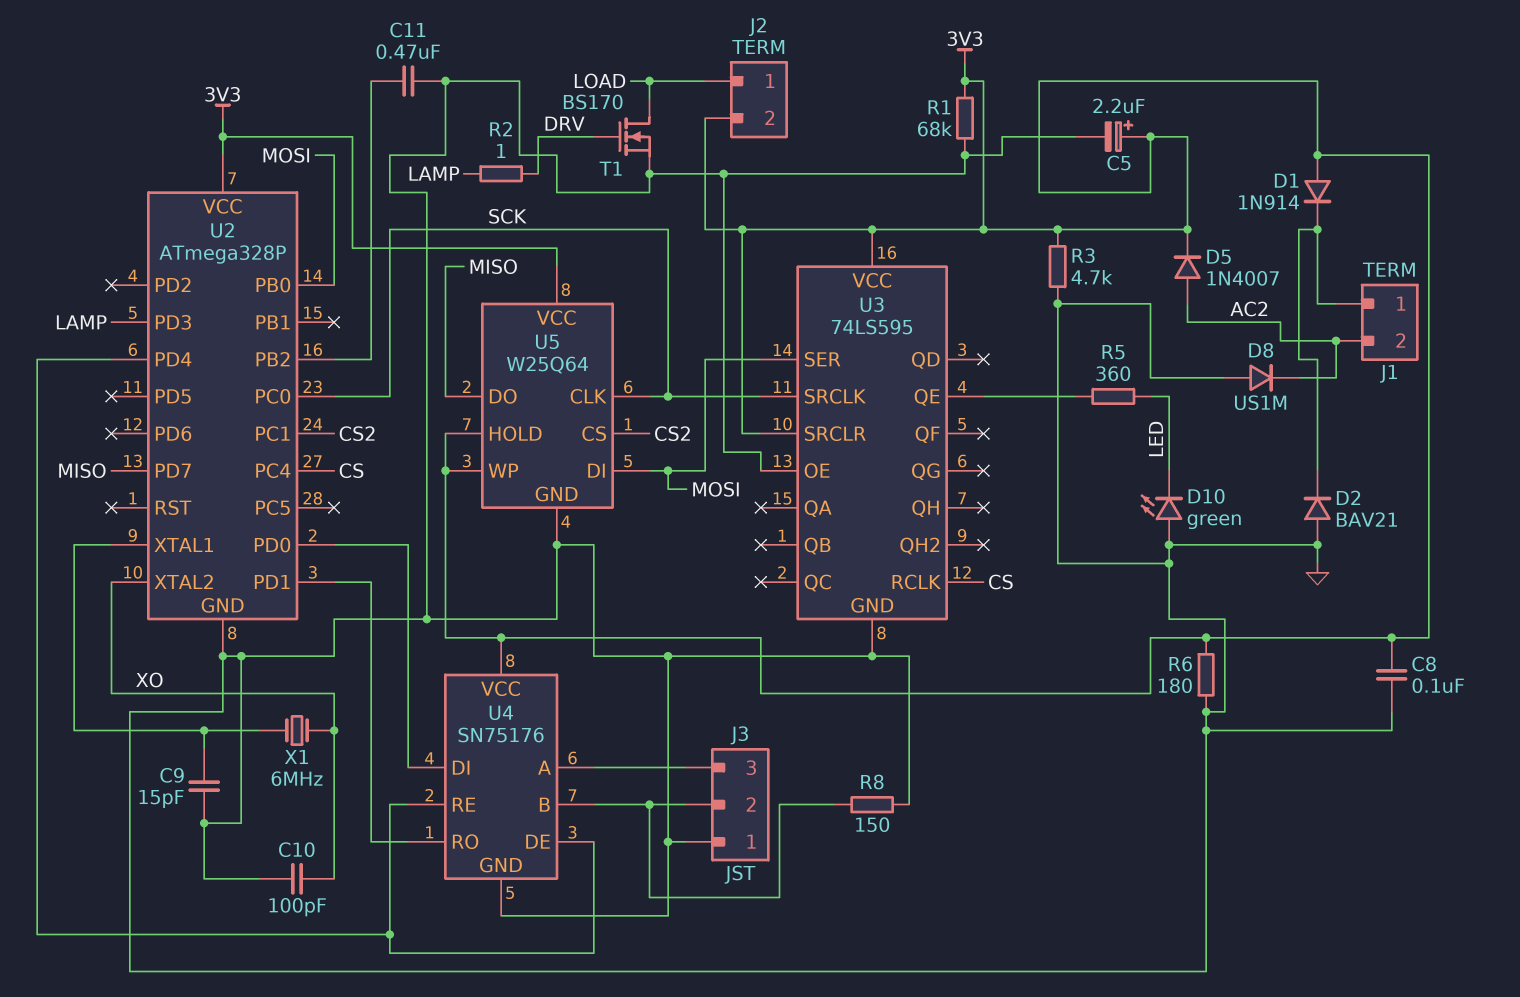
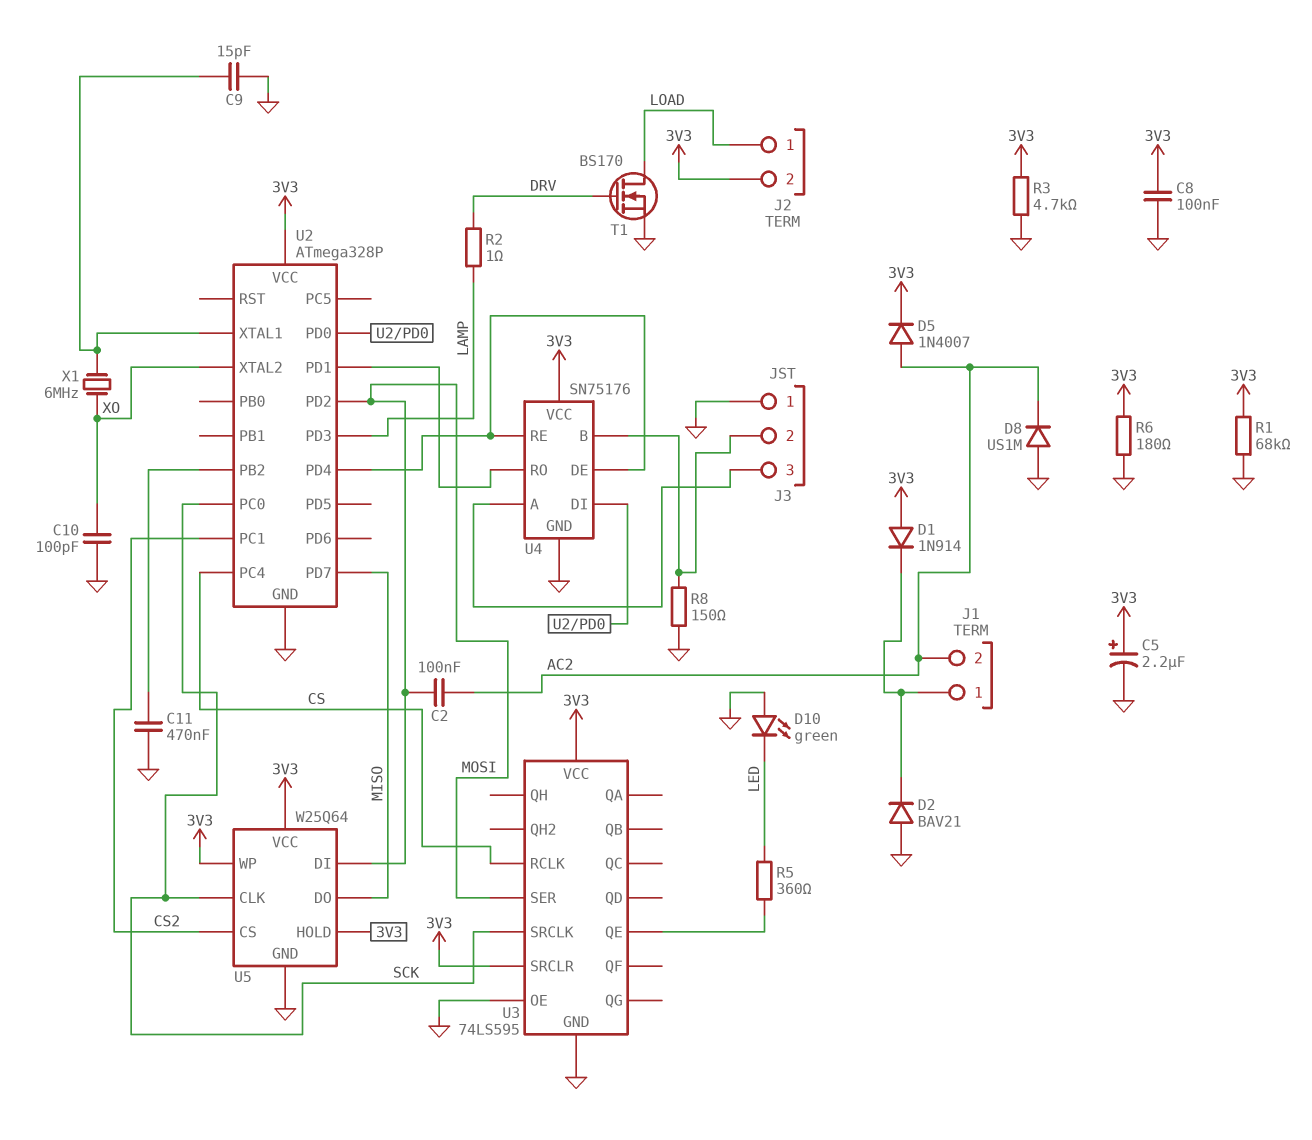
C2: none -> 100nF (AC2, MOSI)
U2 pin PB0: MOSI -> none
U2 pin PD2: none -> MOSI

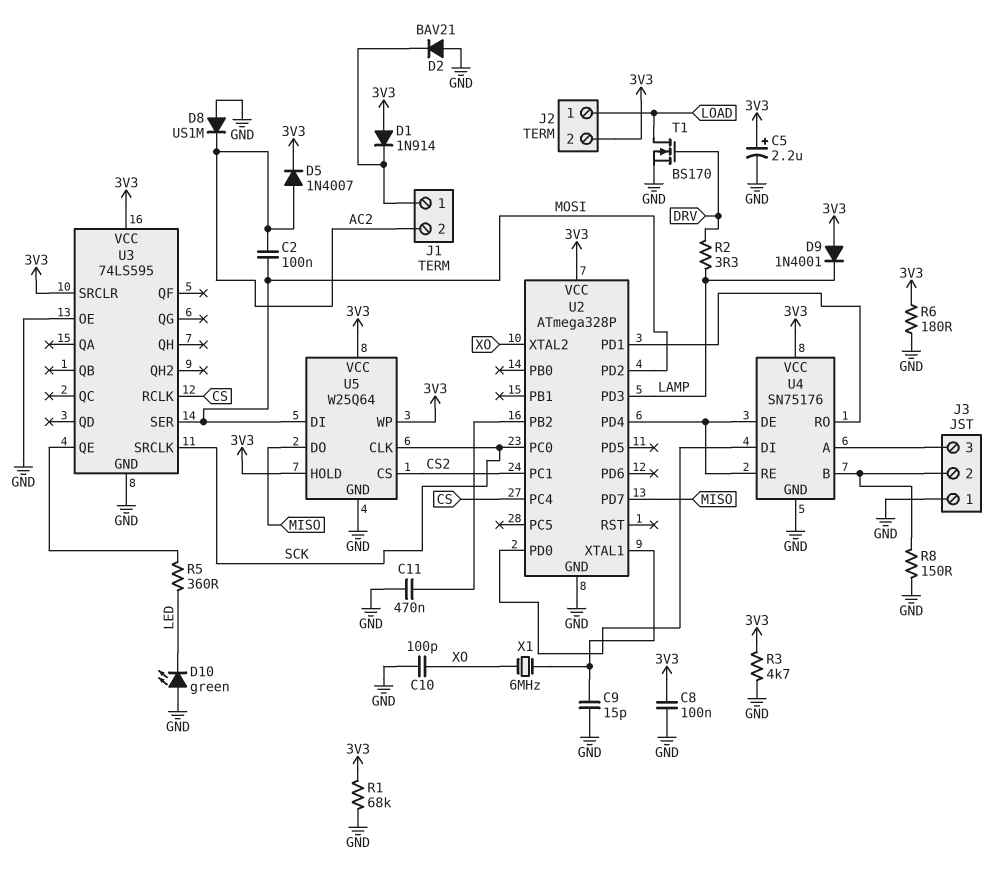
D9: none -> diode 1N4001 (A 3V3, K LAMP)
R2: 1 (DRV, LAMP) -> 3.3 (DRV, LAMP)

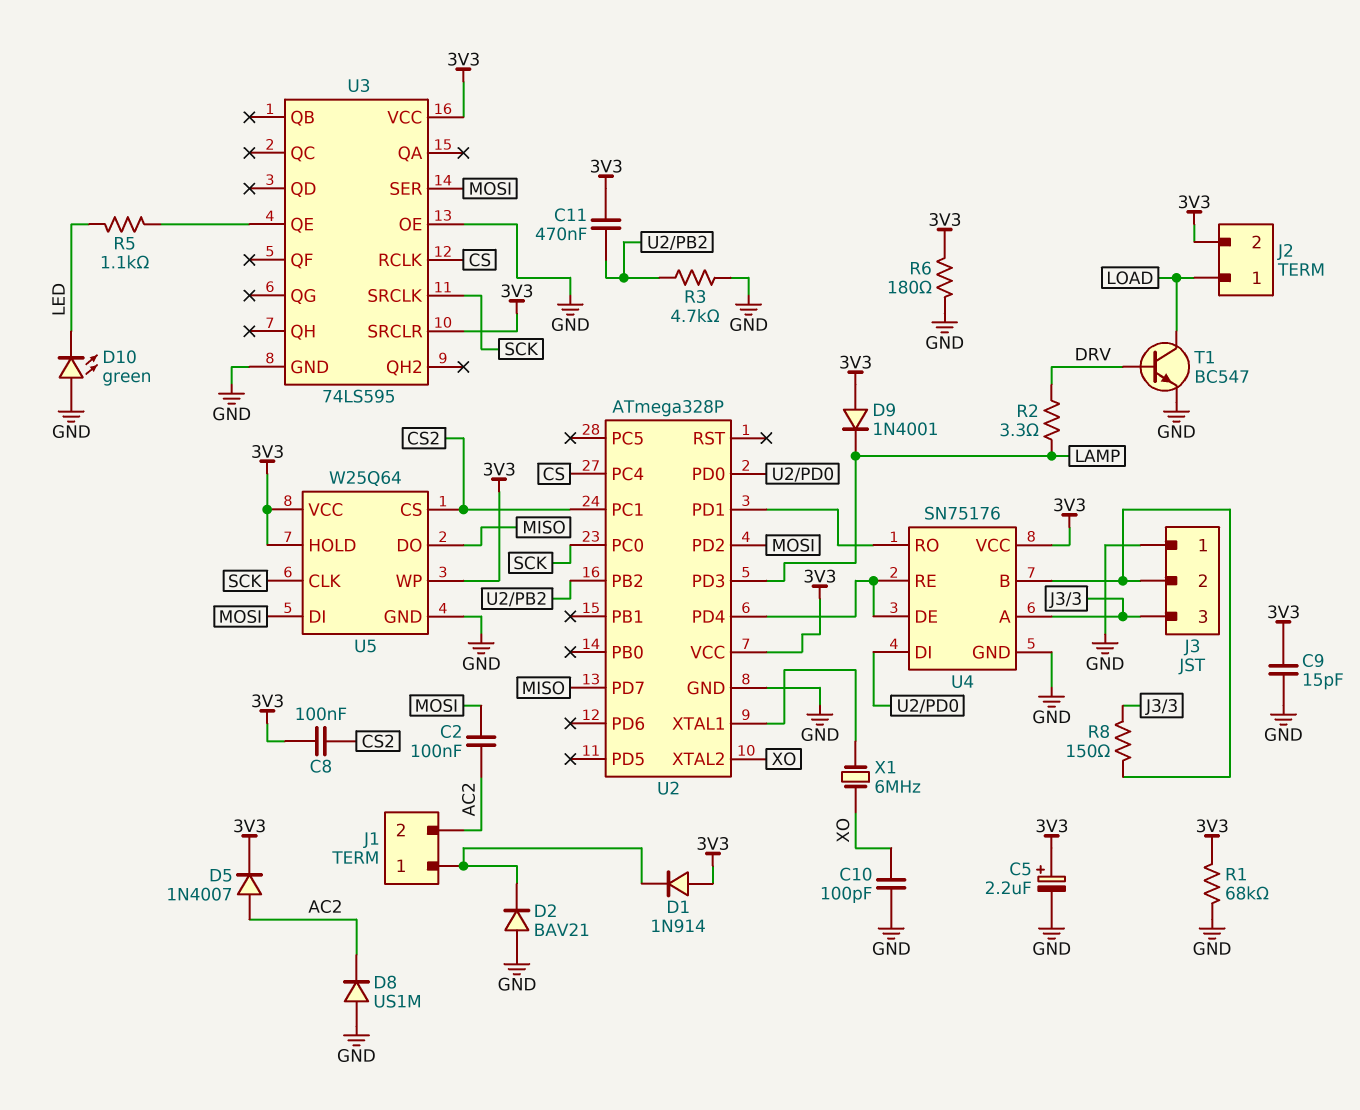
C8: 100nF (3V3, GND) -> 100nF (3V3, CS2)
C9: 15pF (GND, U2/XTAL1) -> 15pF (3V3, GND)
C11: 470nF (GND, U2/PB2) -> 470nF (3V3, U2/PB2)
R3: 4.7k (3V3, GND) -> 4.7k (GND, U2/PB2)
R5: 360 (LED, U3/QE) -> 1.1k (LED, U3/QE)
R8: 150 (GND, J3/2) -> 150 (J3/2, J3/3)
T1: NMOS BS170 (G DRV, D LOAD, S GND) -> NPN BC547 (B DRV, C LOAD, E GND)

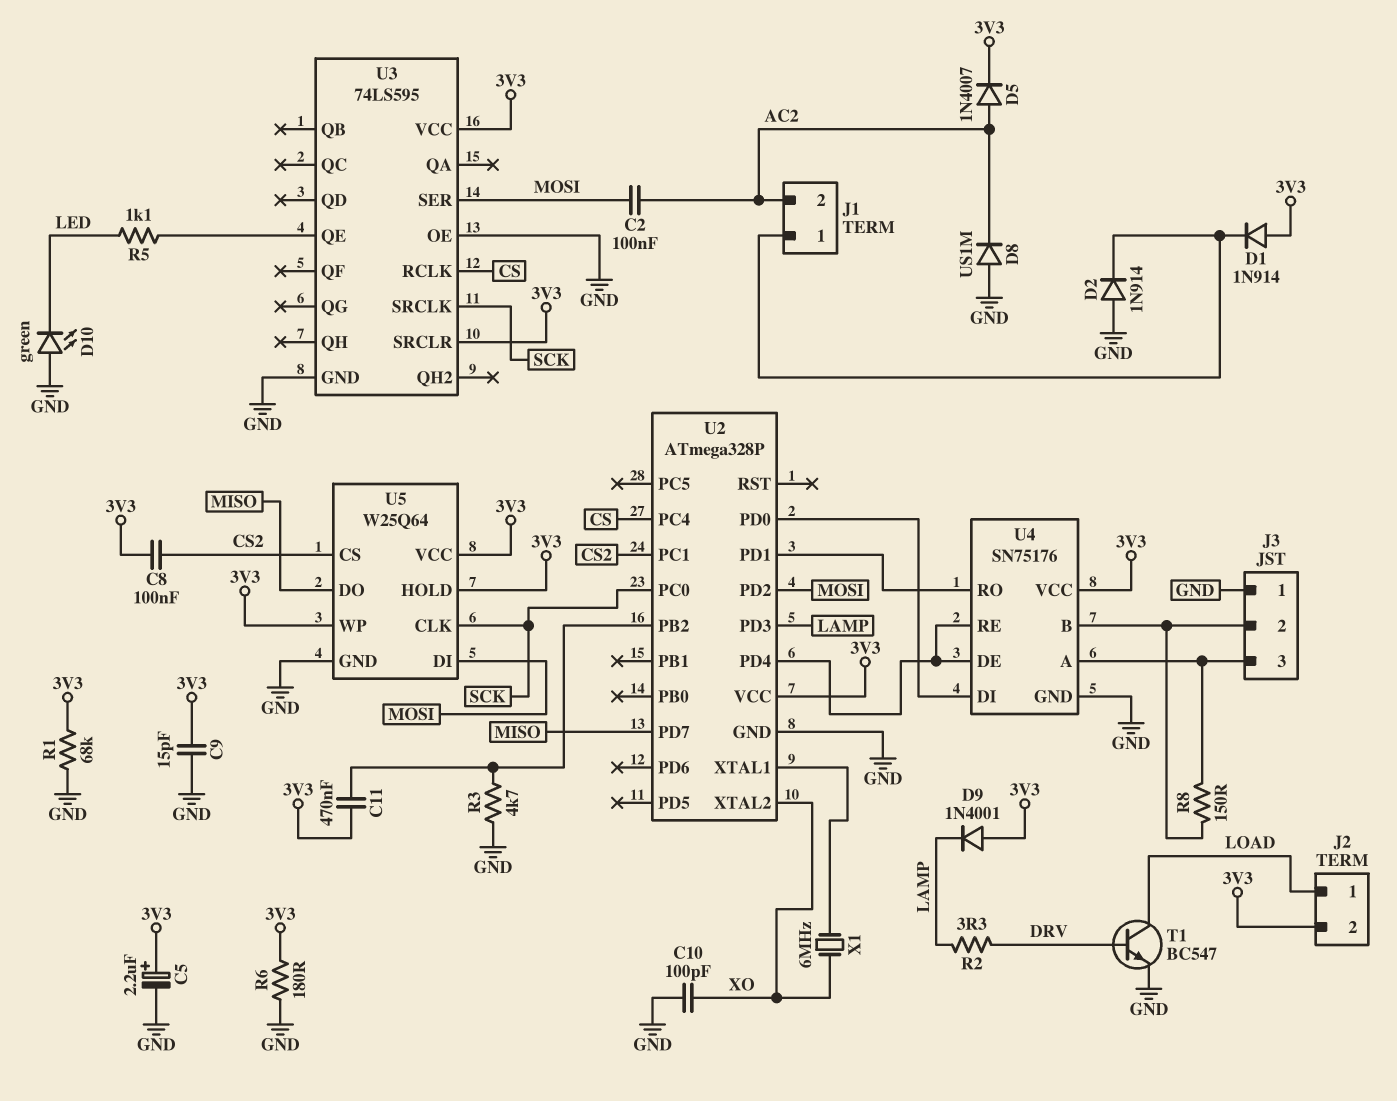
D2: diode BAV21 (A GND, K J1/1) -> diode 1N914 (A GND, K J1/1)

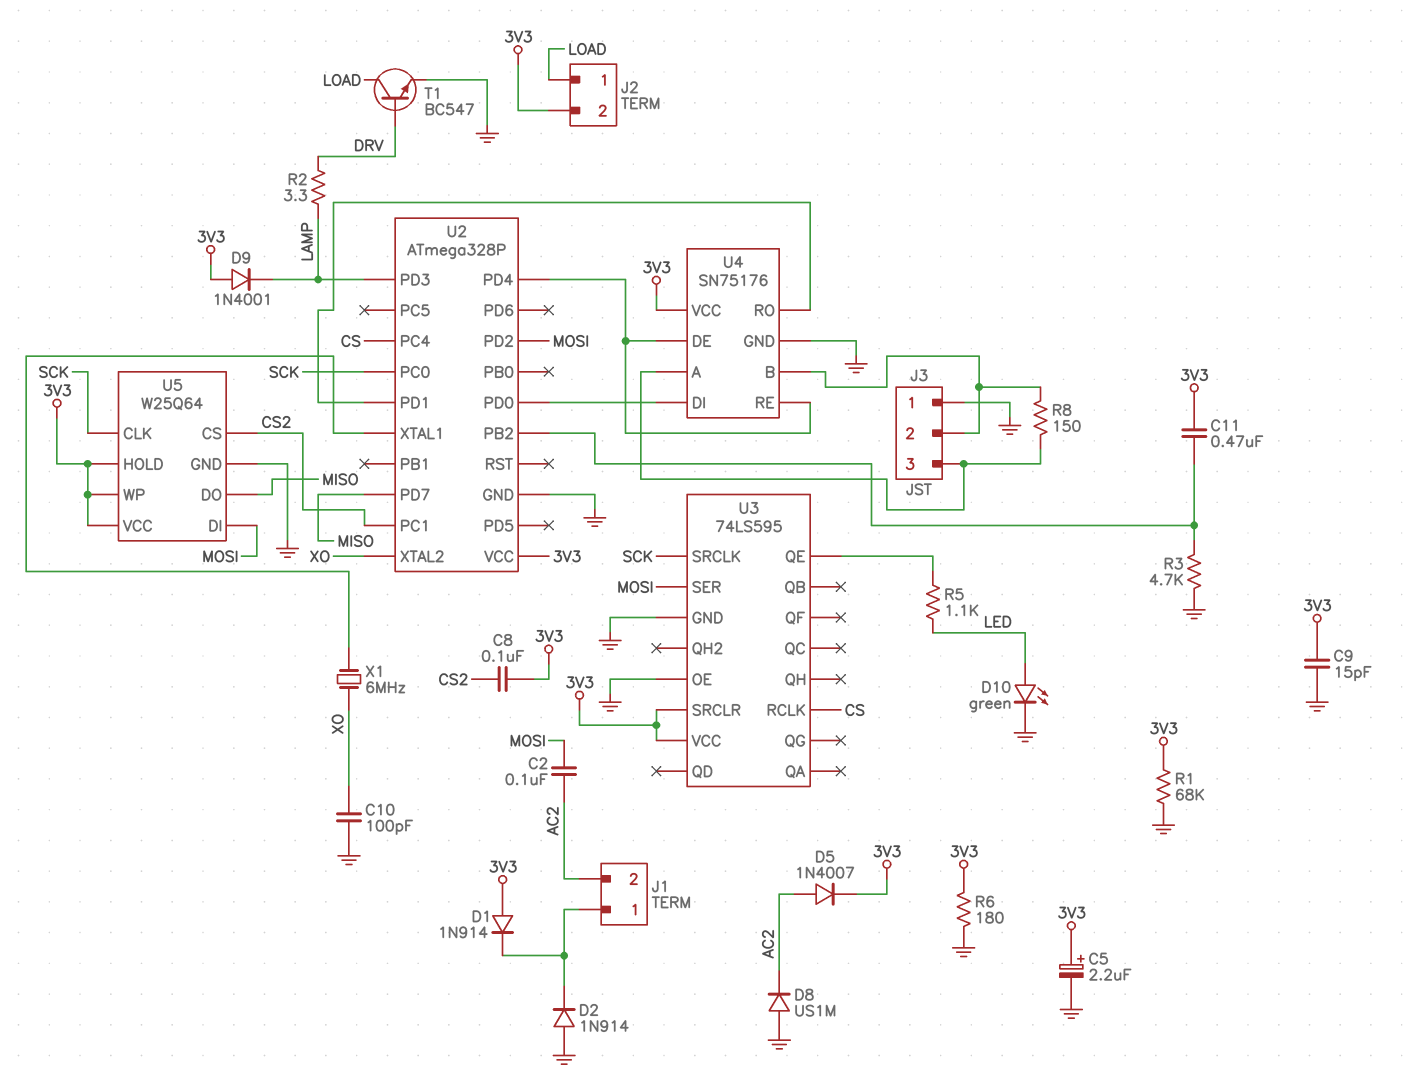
D10: LED green (A GND, K LED) -> LED green (A LED, K GND)

